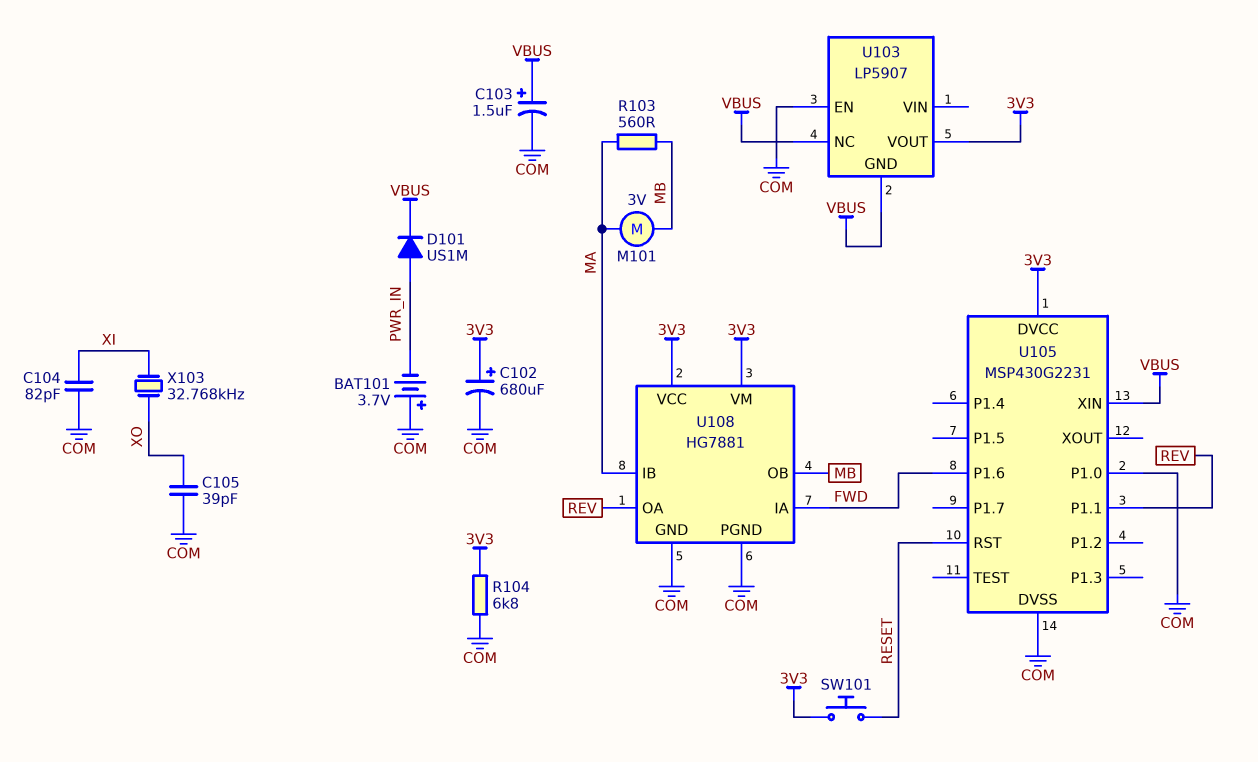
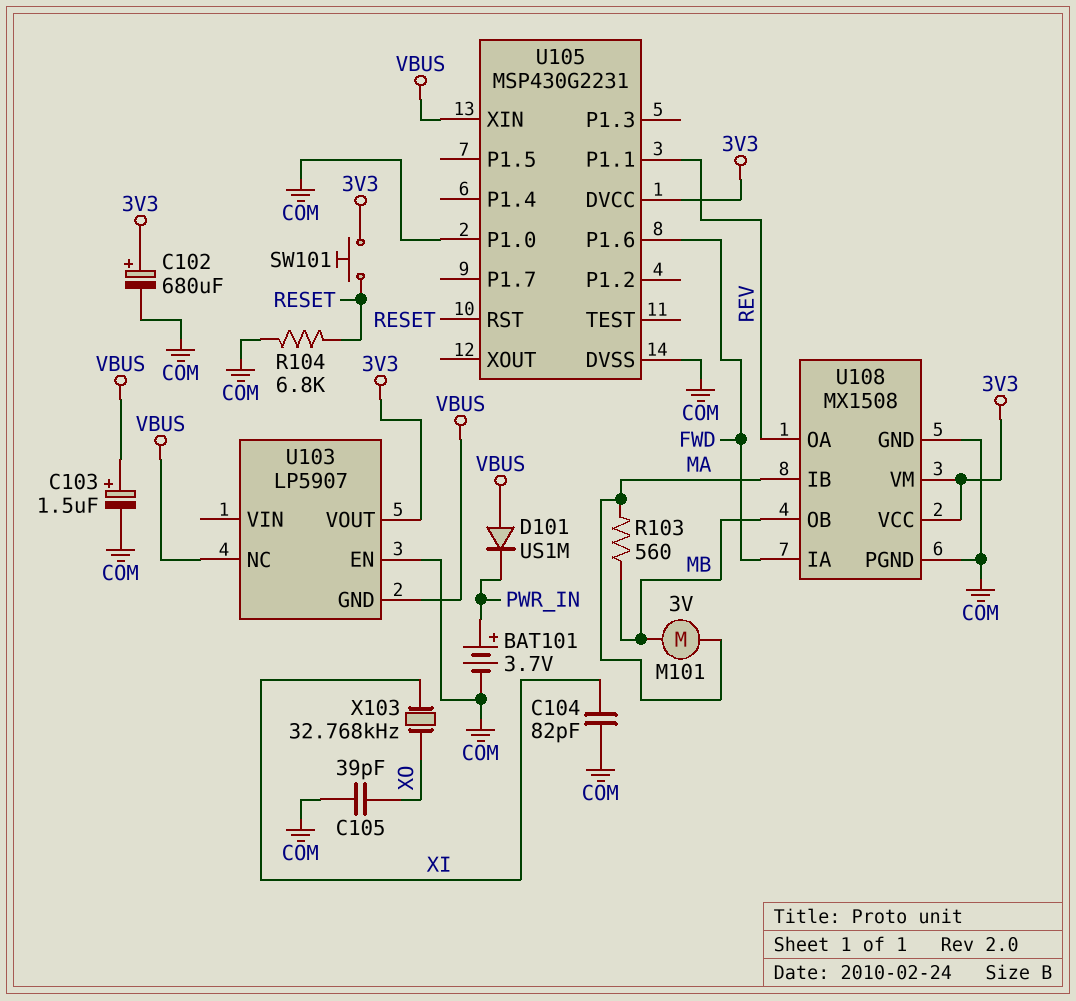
BAT101: 3.7V (plus COM, minus PWR_IN) -> 3.7V (plus PWR_IN, minus COM)
D101: diode US1M (A PWR_IN, K VBUS) -> diode US1M (A VBUS, K PWR_IN)
R104: 6.8k (3V3, COM) -> 6.8k (COM, RESET)
U108: HG7881 -> MX1508

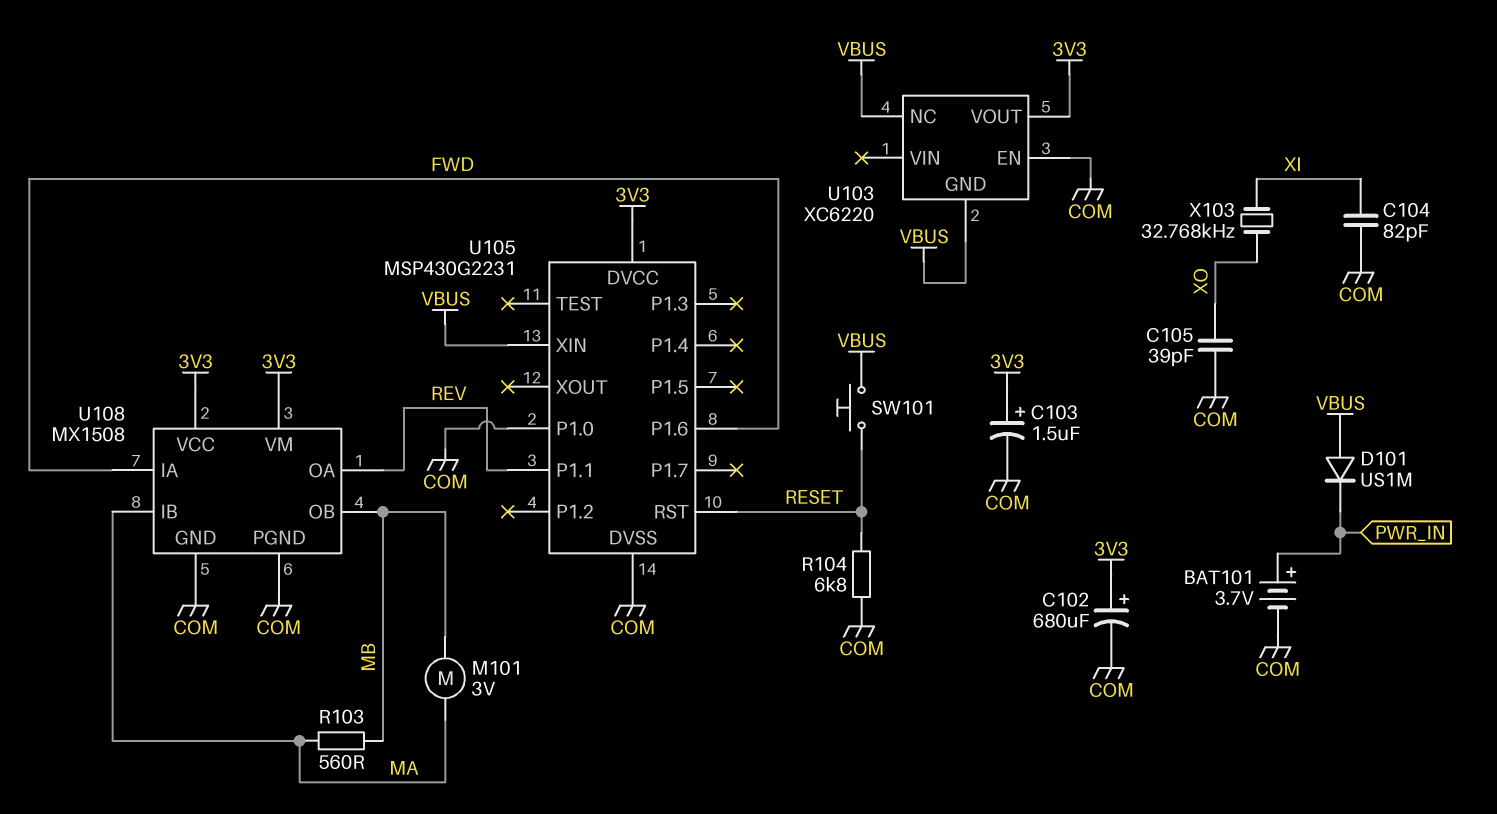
C103: 1.5uF (plus VBUS, minus COM) -> 1.5uF (plus 3V3, minus COM)
SW101: button (3V3, RESET) -> button (RESET, VBUS)
U103: LP5907 -> XC6220

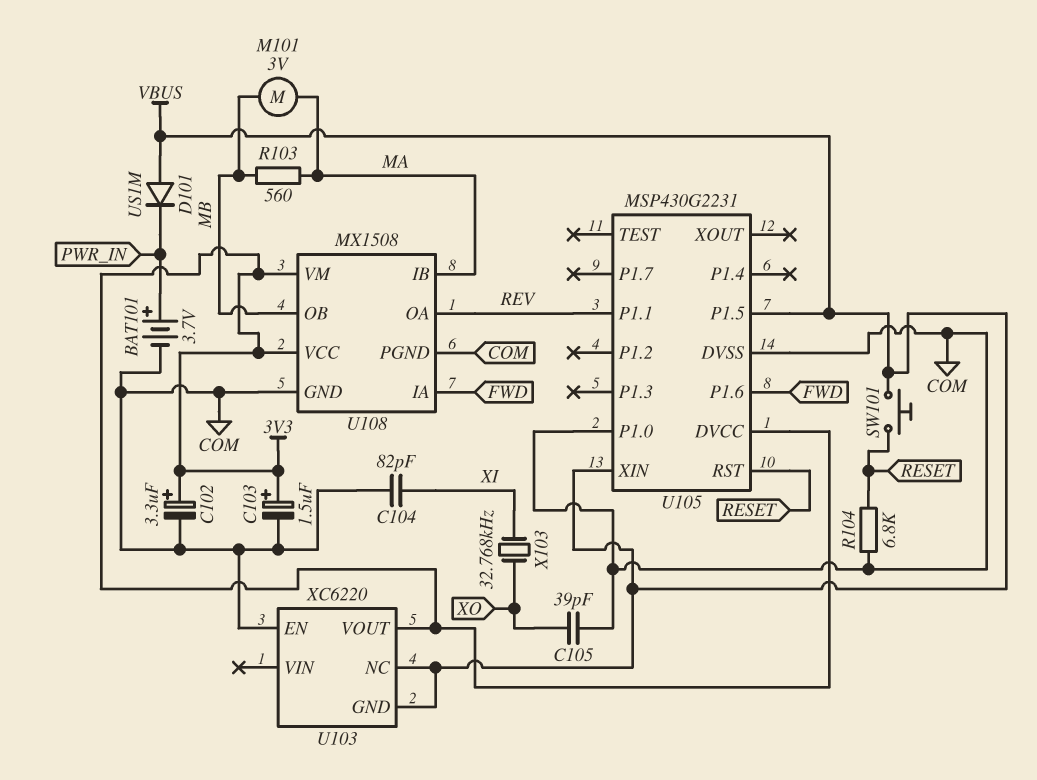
C102: 680uF (plus 3V3, minus COM) -> 3.3uF (plus 3V3, minus COM)
U105 pin P1.5: none -> VBUS

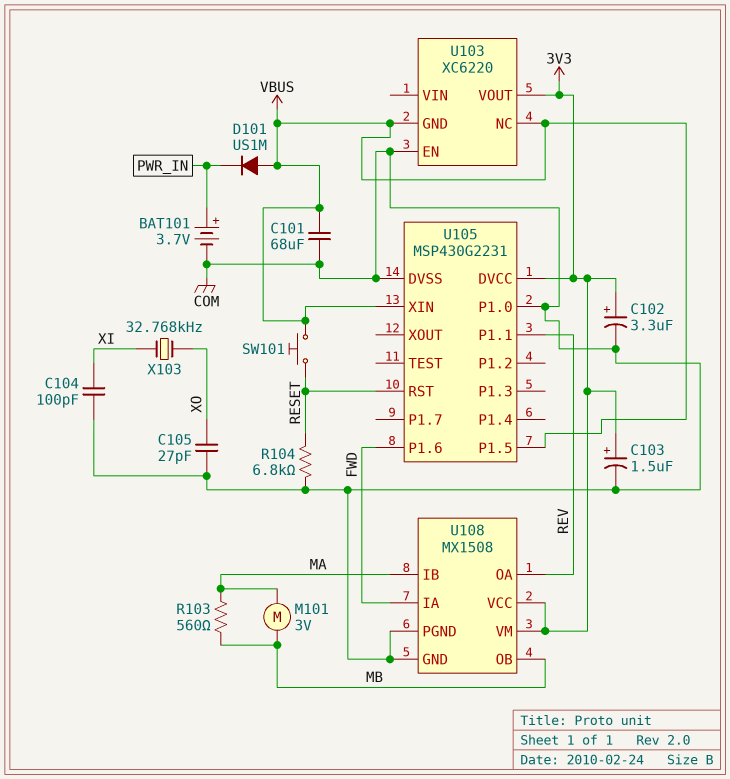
C101: none -> 68uF (COM, VBUS)
C104: 82pF (COM, XI) -> 100pF (COM, XI)
C105: 39pF (COM, XO) -> 27pF (COM, XO)

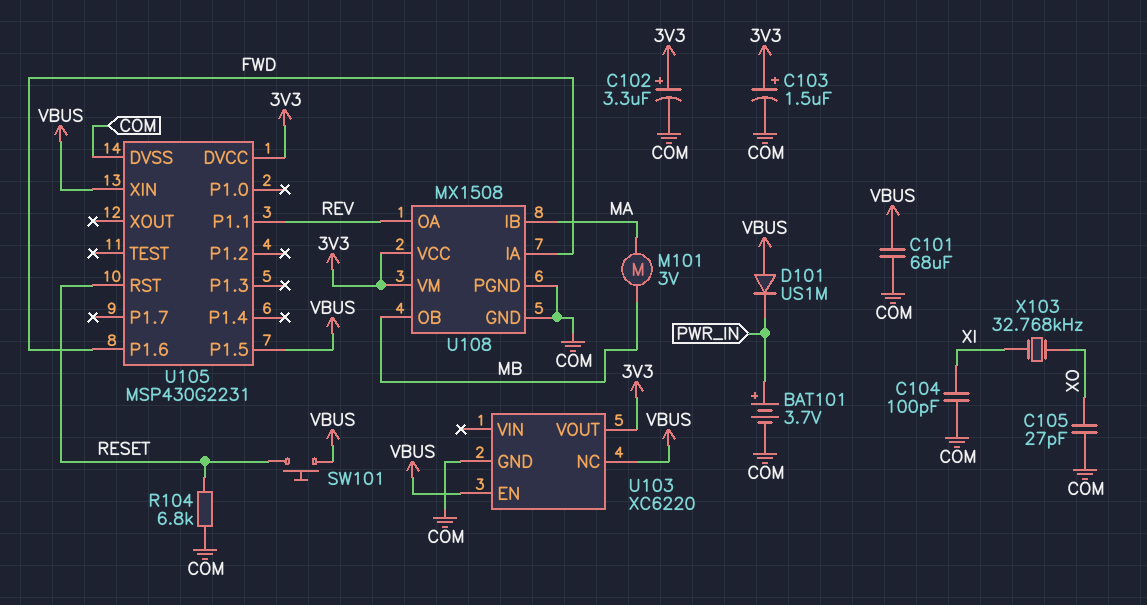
R103: 560 (MA, MB) -> none
U103 pin EN: COM -> VBUS
U103 pin GND: VBUS -> COM
U105 pin P1.0: COM -> none

